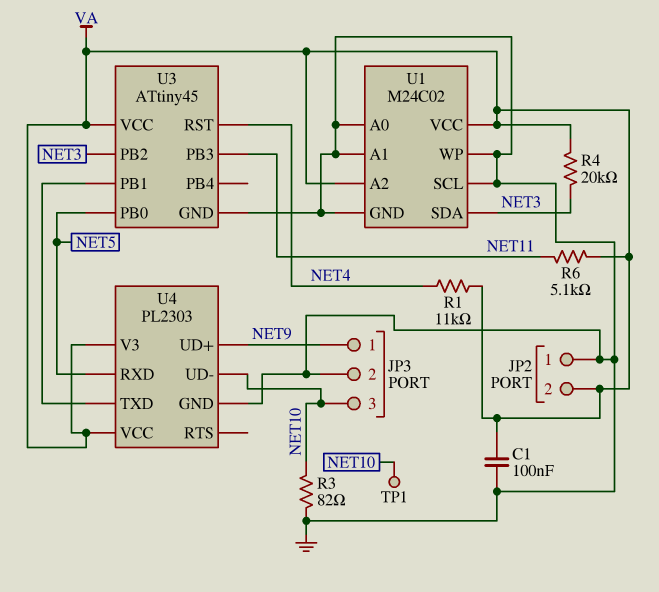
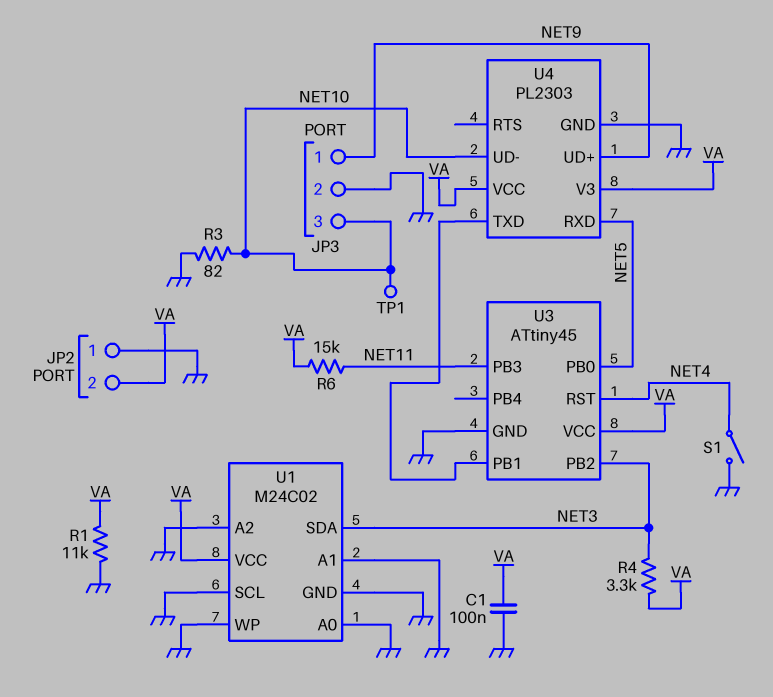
R1: 11k (NET4, VA) -> 11k (GND, VA)
R4: 20k (NET3, VA) -> 3.3k (NET3, VA)
R6: 5.1k (NET11, VA) -> 15k (NET11, VA)
S1: none -> switch (GND, NET4)
U1 pin A2: VA -> GND

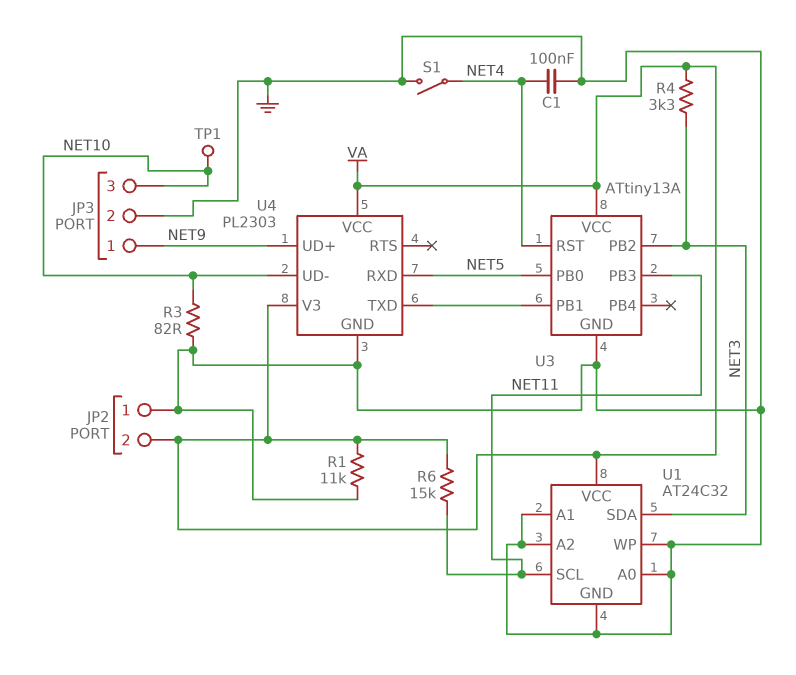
C1: 100nF (GND, VA) -> 100nF (GND, NET4)
U1: M24C02 -> AT24C32
U1 pin SCL: GND -> NET11
U3: ATtiny45 -> ATtiny13A

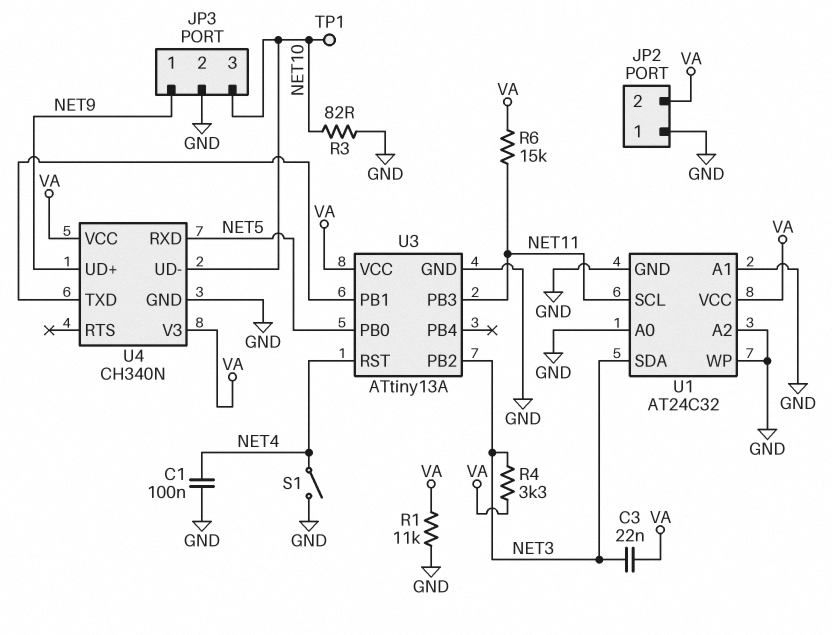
C3: none -> 22nF (NET3, VA)
U4: PL2303 -> CH340N

